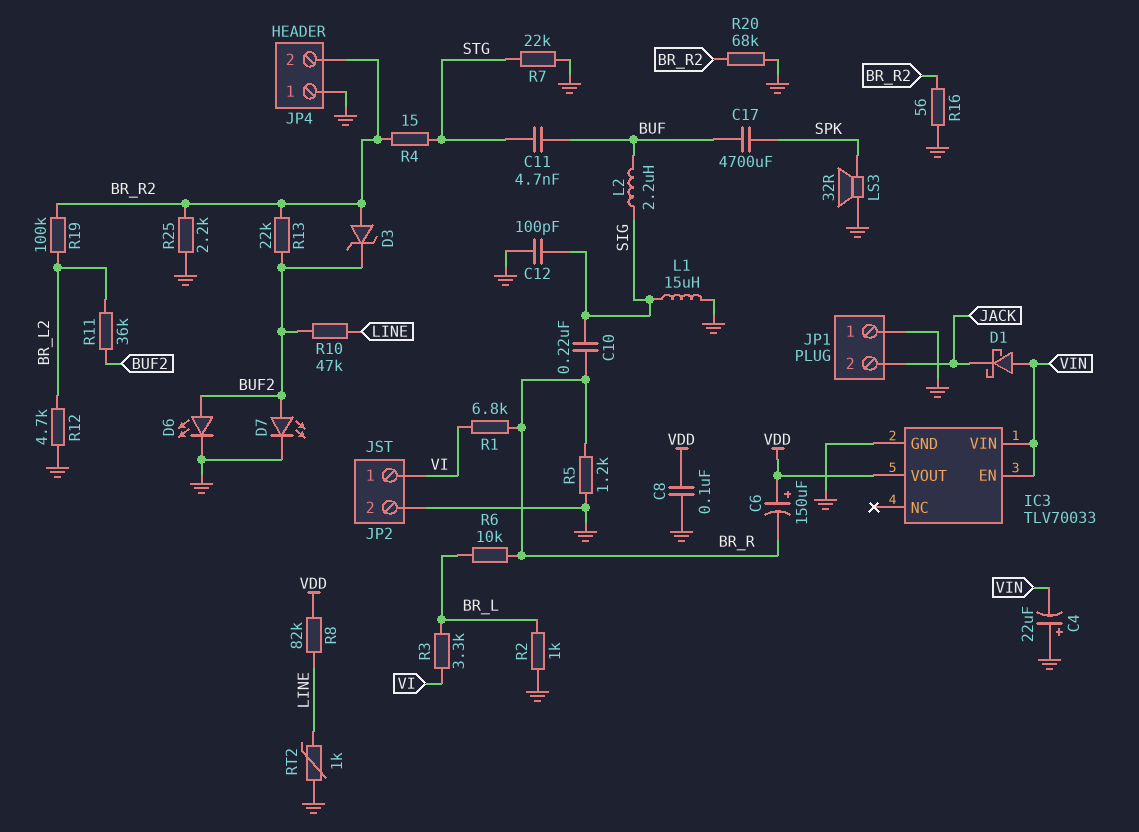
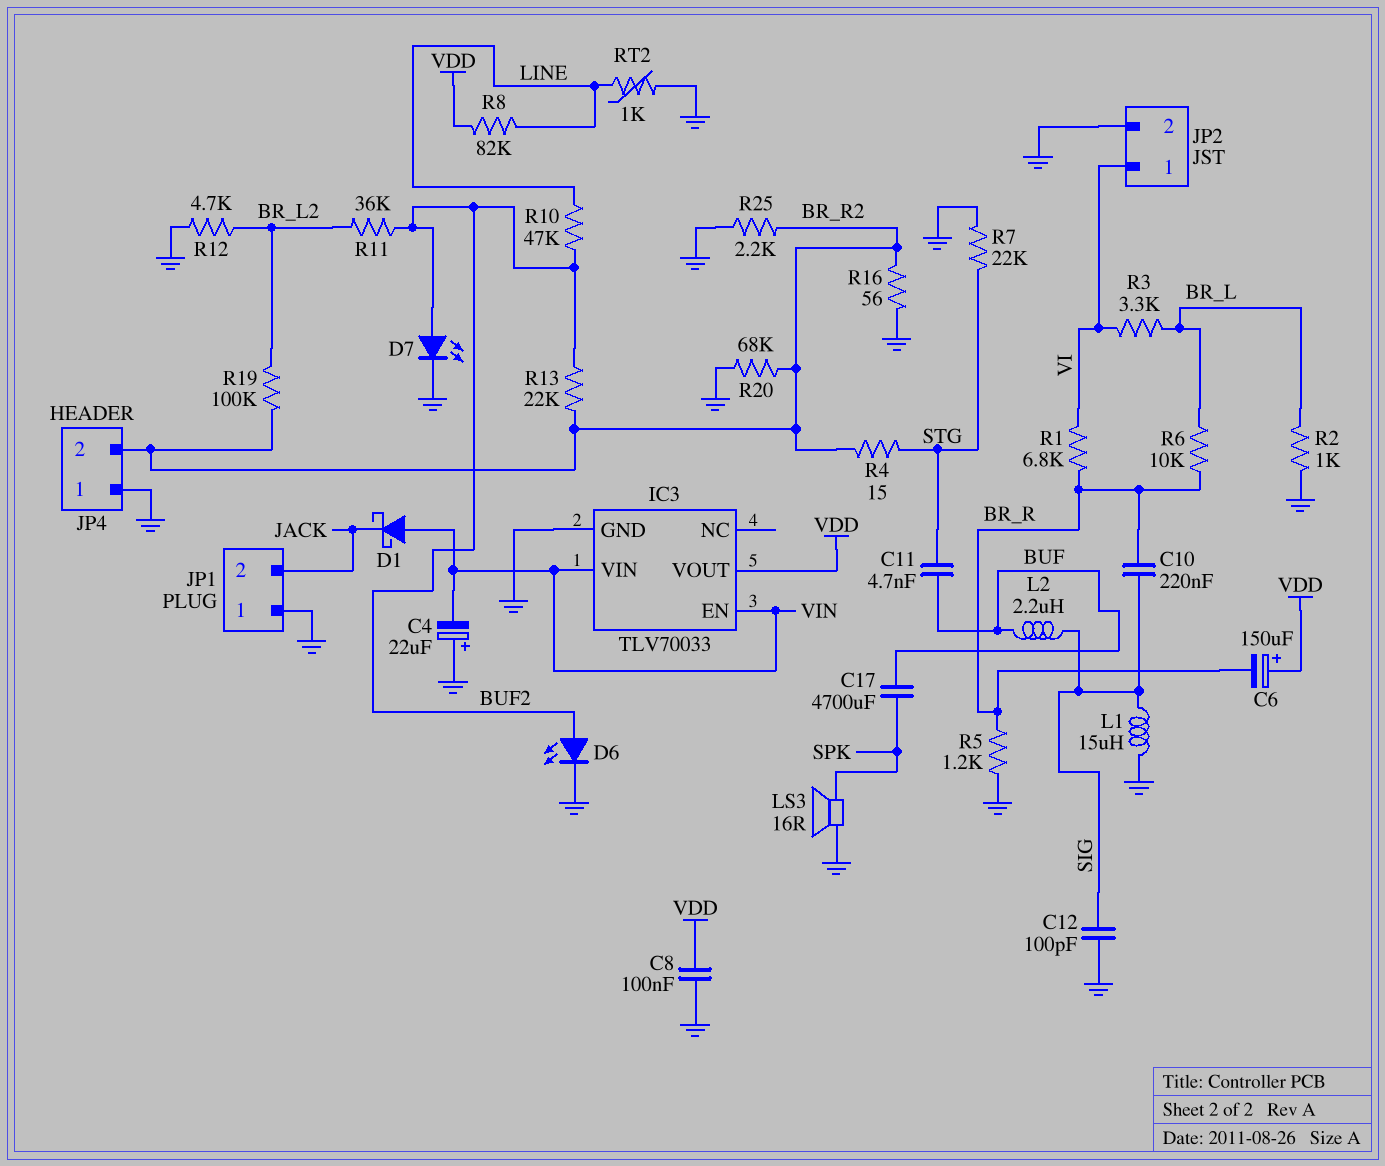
D3: zener (A BR_R2, K BUF2) -> none
LS3: speaker 32R (GND, SPK) -> speaker 16R (GND, SPK)

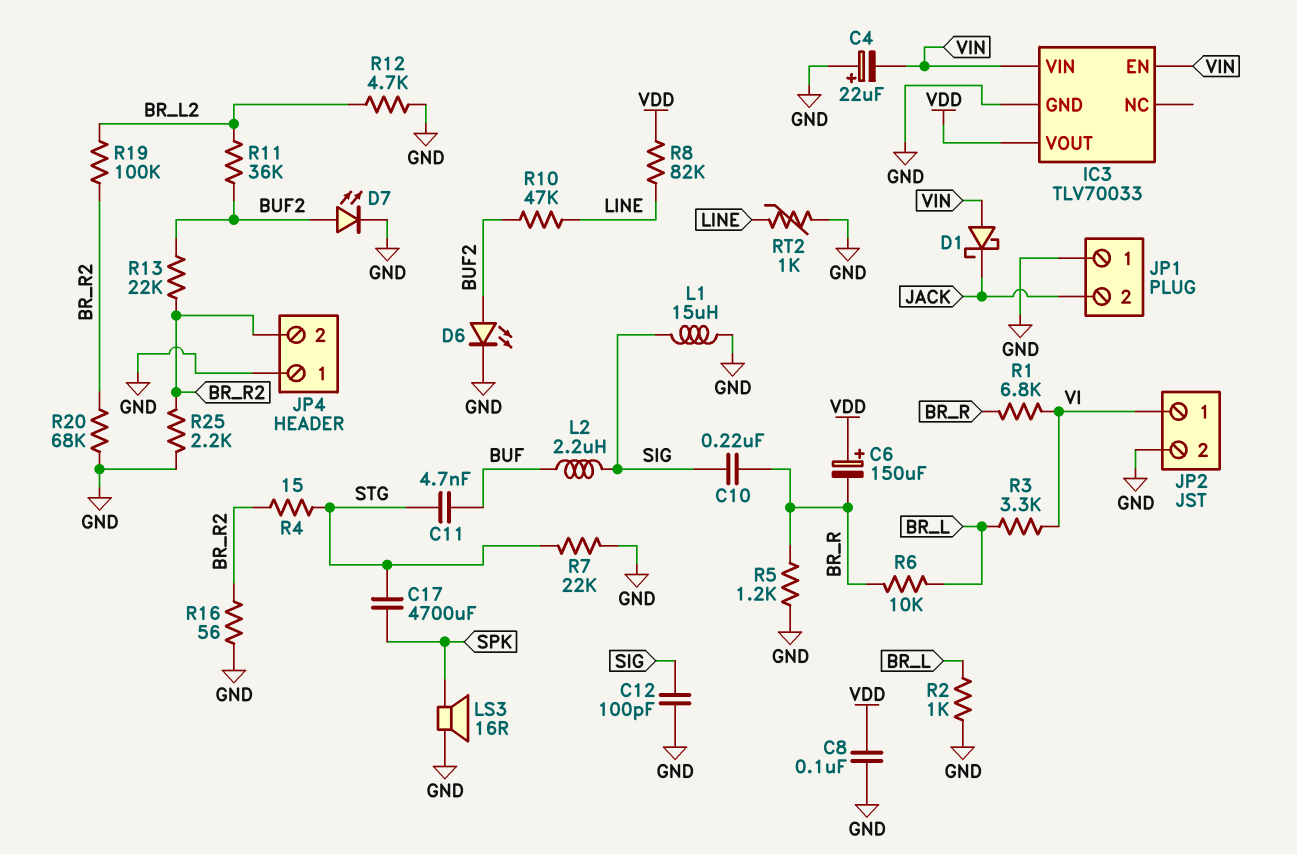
C17: 4700uF (BUF, SPK) -> 4700uF (SPK, STG)

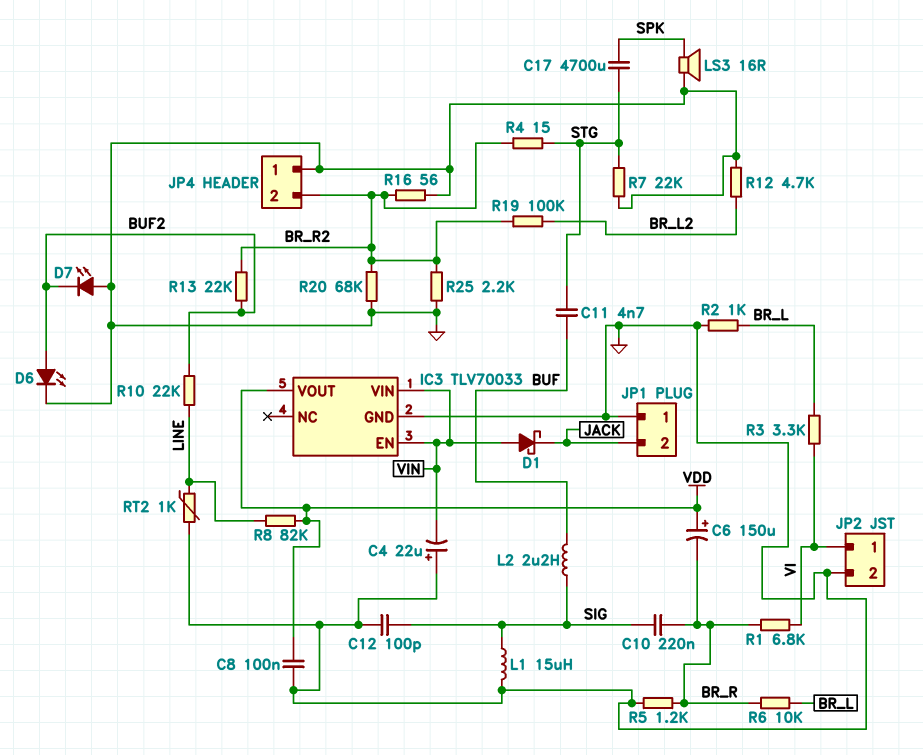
D7: LED (A BUF2, K GND) -> LED (A GND, K BUF2)
R10: 47k (BUF2, LINE) -> 22k (BUF2, LINE)
R11: 36k (BR_L2, BUF2) -> none

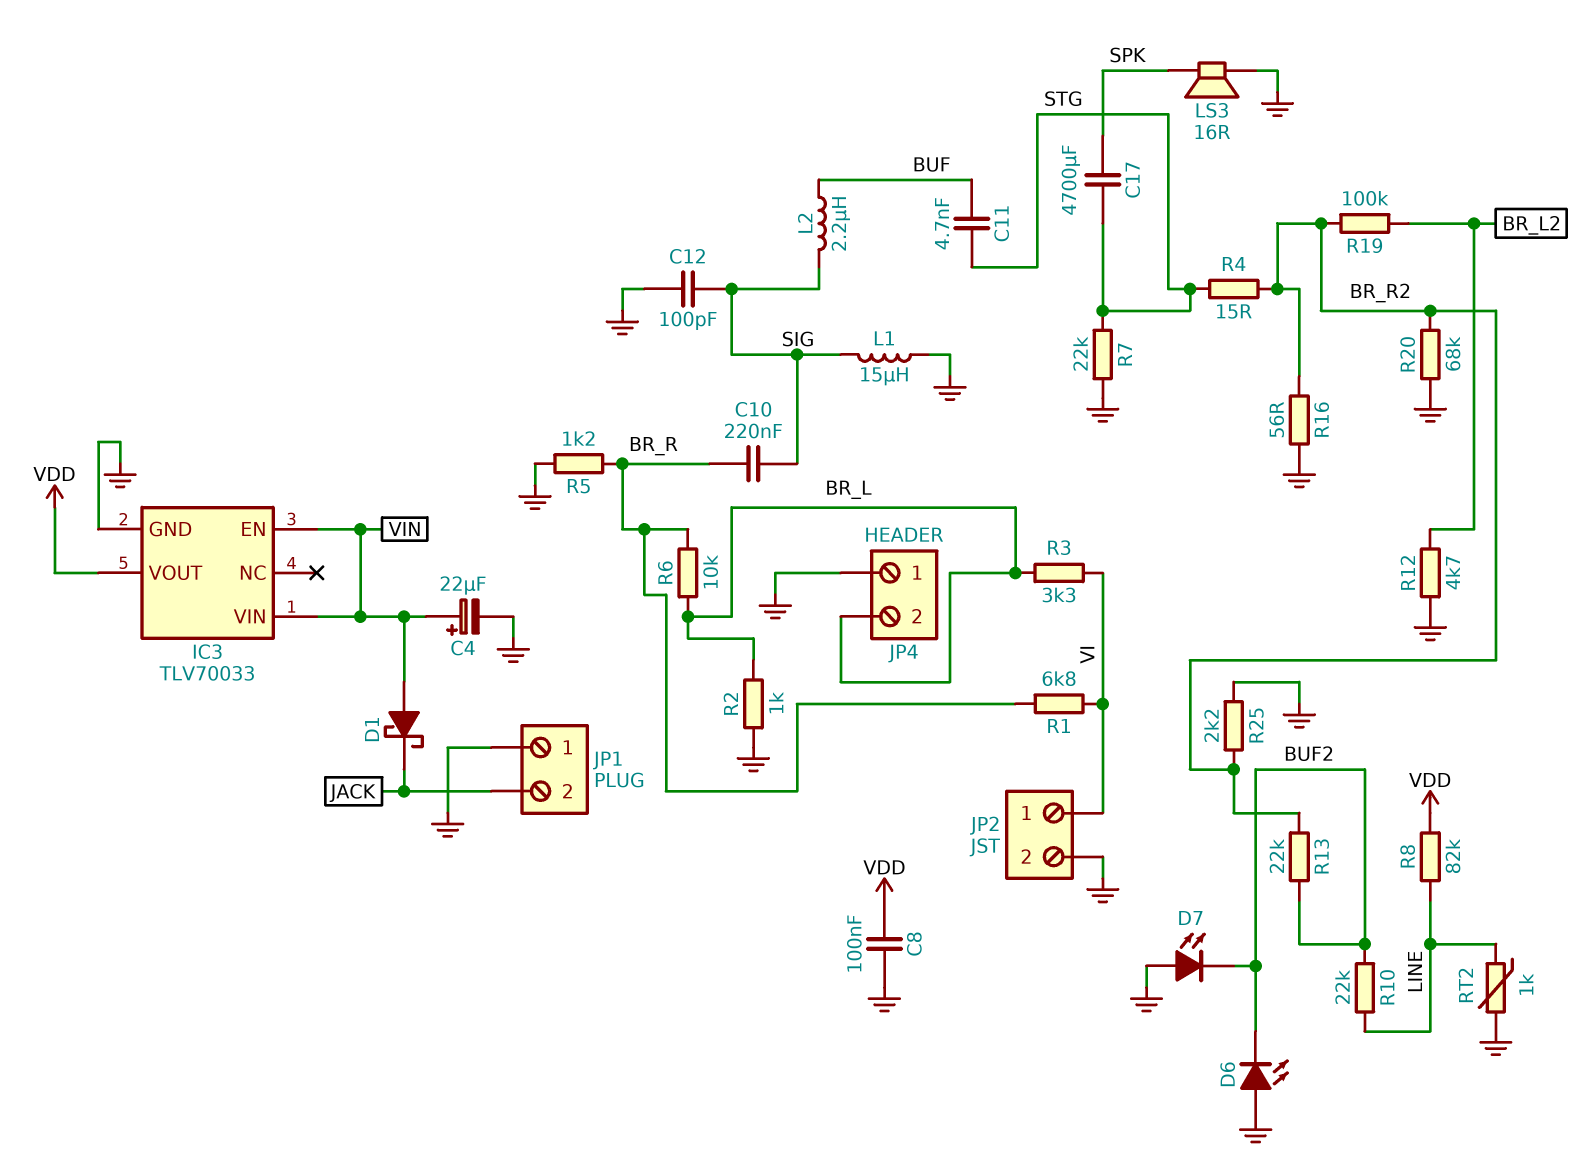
C4: 22uF (plus GND, minus VIN) -> 22uF (plus VIN, minus GND)
C6: 150uF (plus VDD, minus BR_R) -> none
D6: LED (A BUF2, K GND) -> LED (A GND, K BUF2)
JP4 pin 2: BR_R2 -> BR_L

